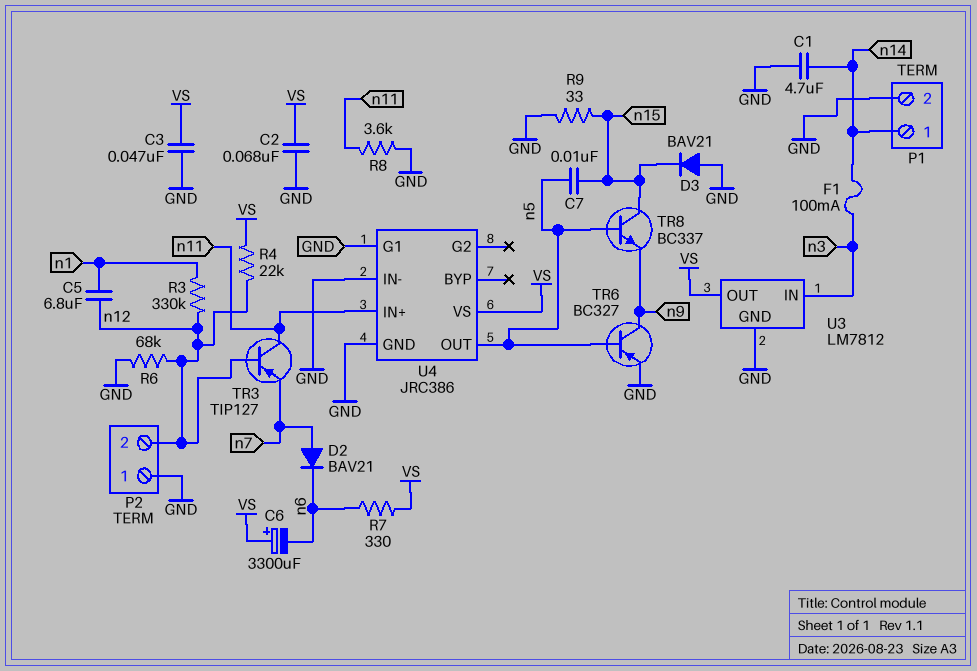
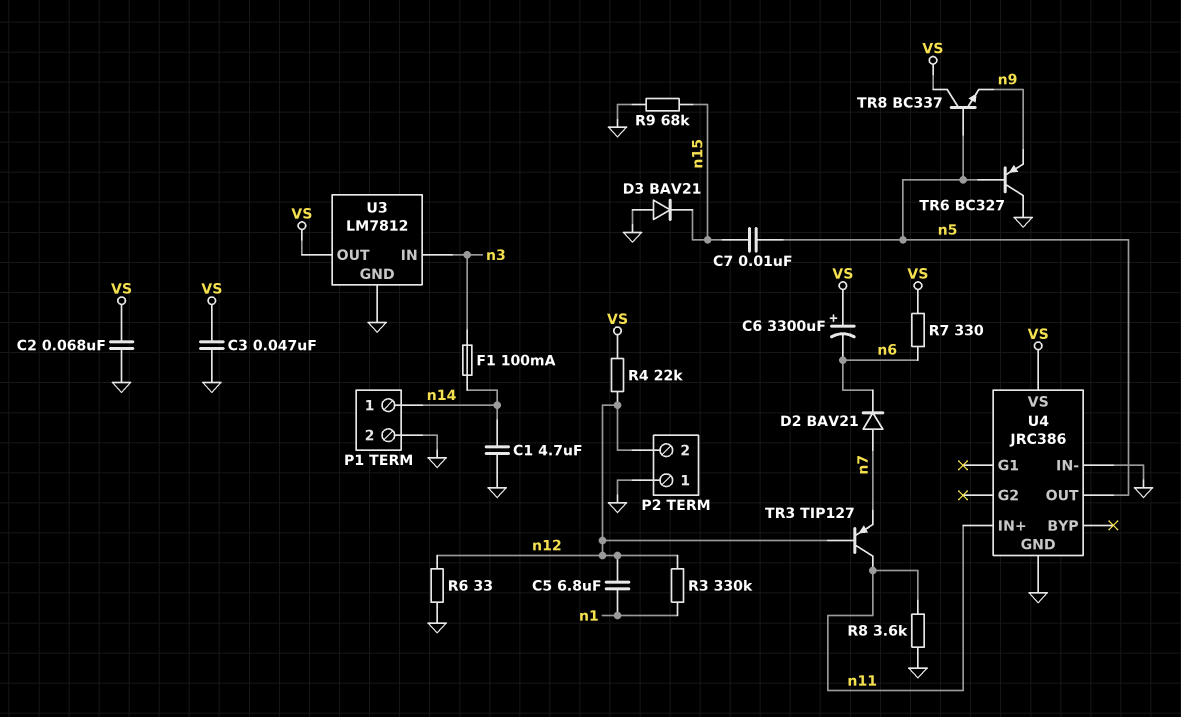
R6: 68k (GND, n12) -> 33 (GND, n12)
R9: 33 (GND, n15) -> 68k (GND, n15)
TR6: PNP BC327 (B n5, C n9, E GND) -> PNP BC327 (B n5, C GND, E n9)
TR8: NPN BC337 (B n5, C n15, E n9) -> NPN BC337 (B n5, C VS, E n9)
U4 pin G1: GND -> none

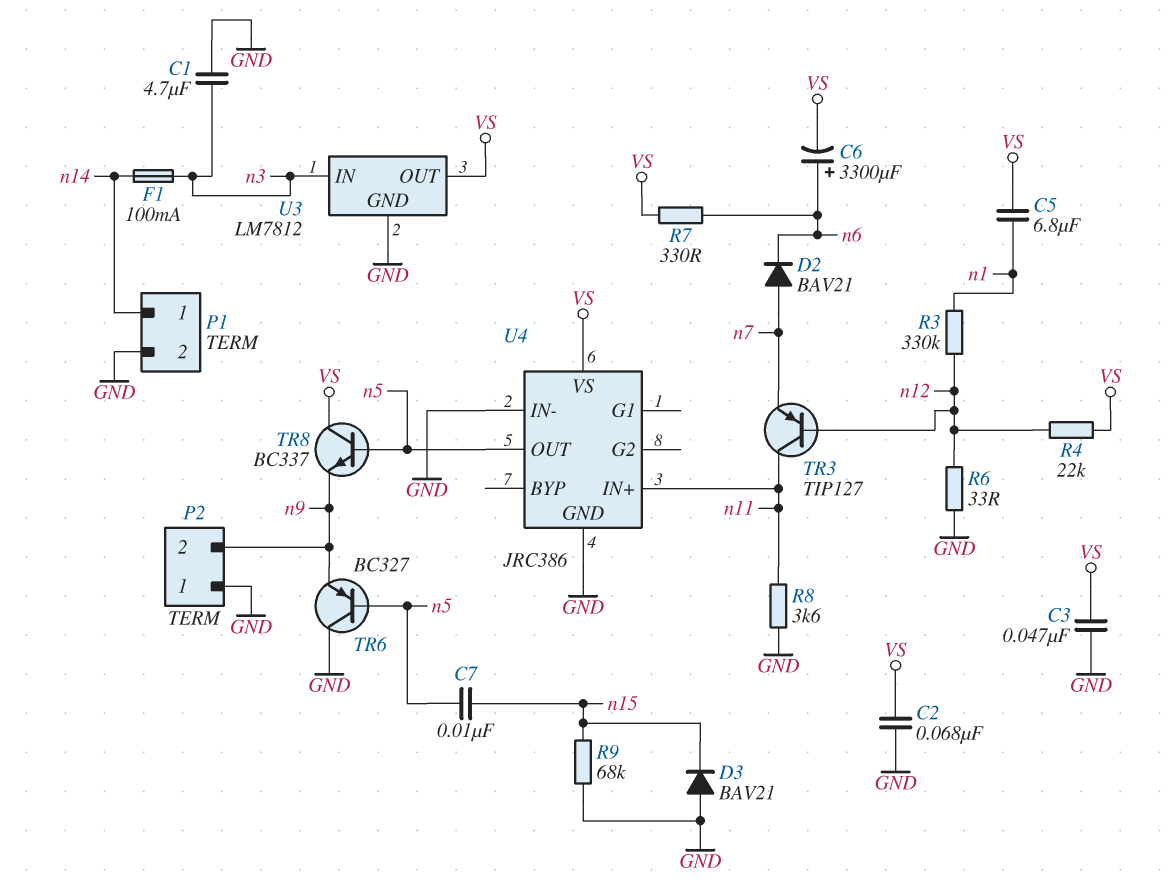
C1: 4.7uF (GND, n14) -> 4.7uF (GND, n3)
C5: 6.8uF (n1, n12) -> 6.8uF (VS, n1)
C6: 3300uF (plus VS, minus n6) -> 3300uF (plus n6, minus VS)
P2 pin 2: n12 -> n9

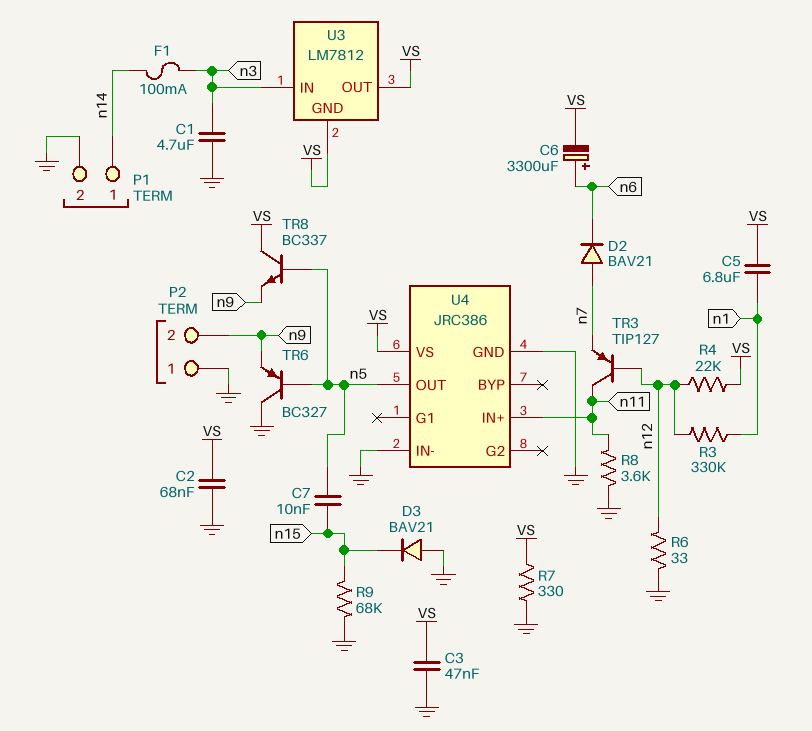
R7: 330 (VS, n6) -> 330 (GND, VS)
U3 pin GND: GND -> VS

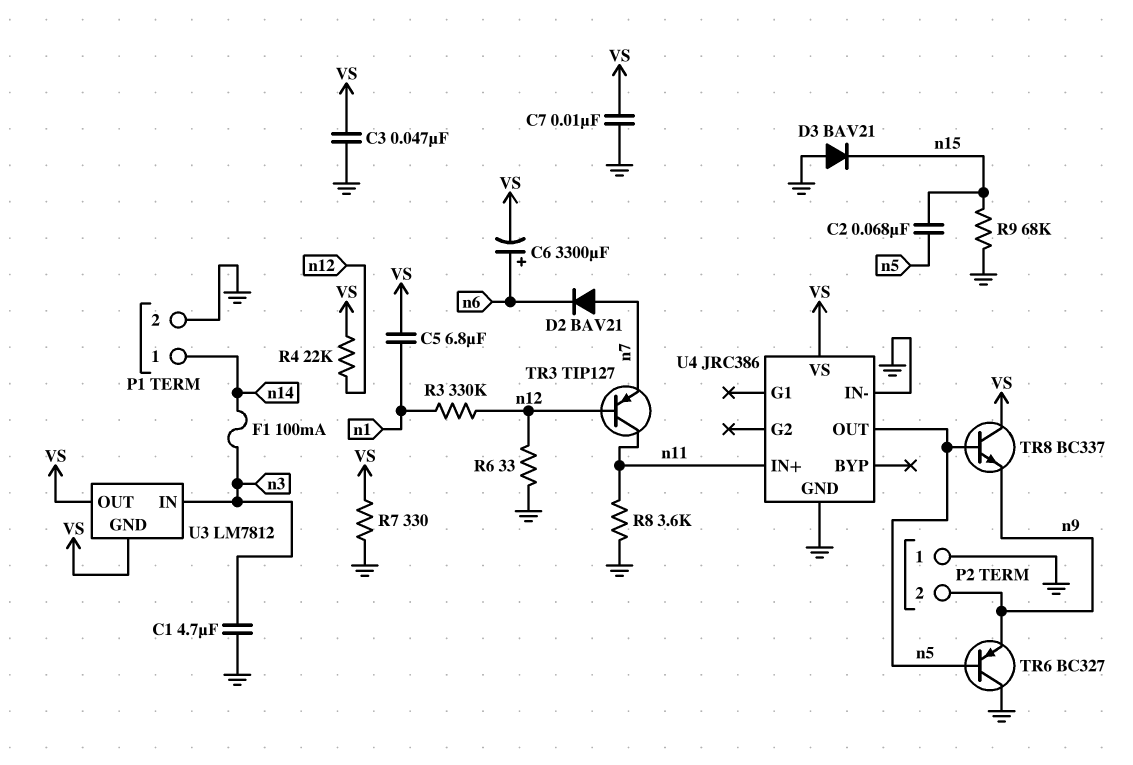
C2: 68nF (GND, VS) -> 68nF (n5, n15)
C7: 10nF (n5, n15) -> 10nF (GND, VS)

